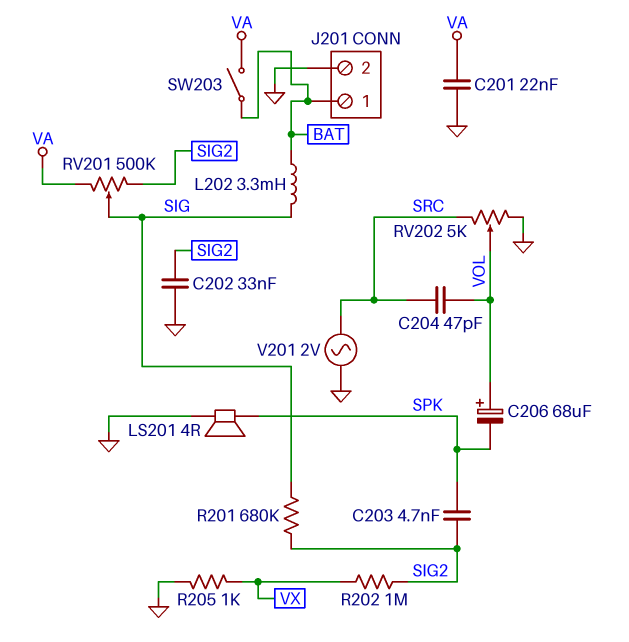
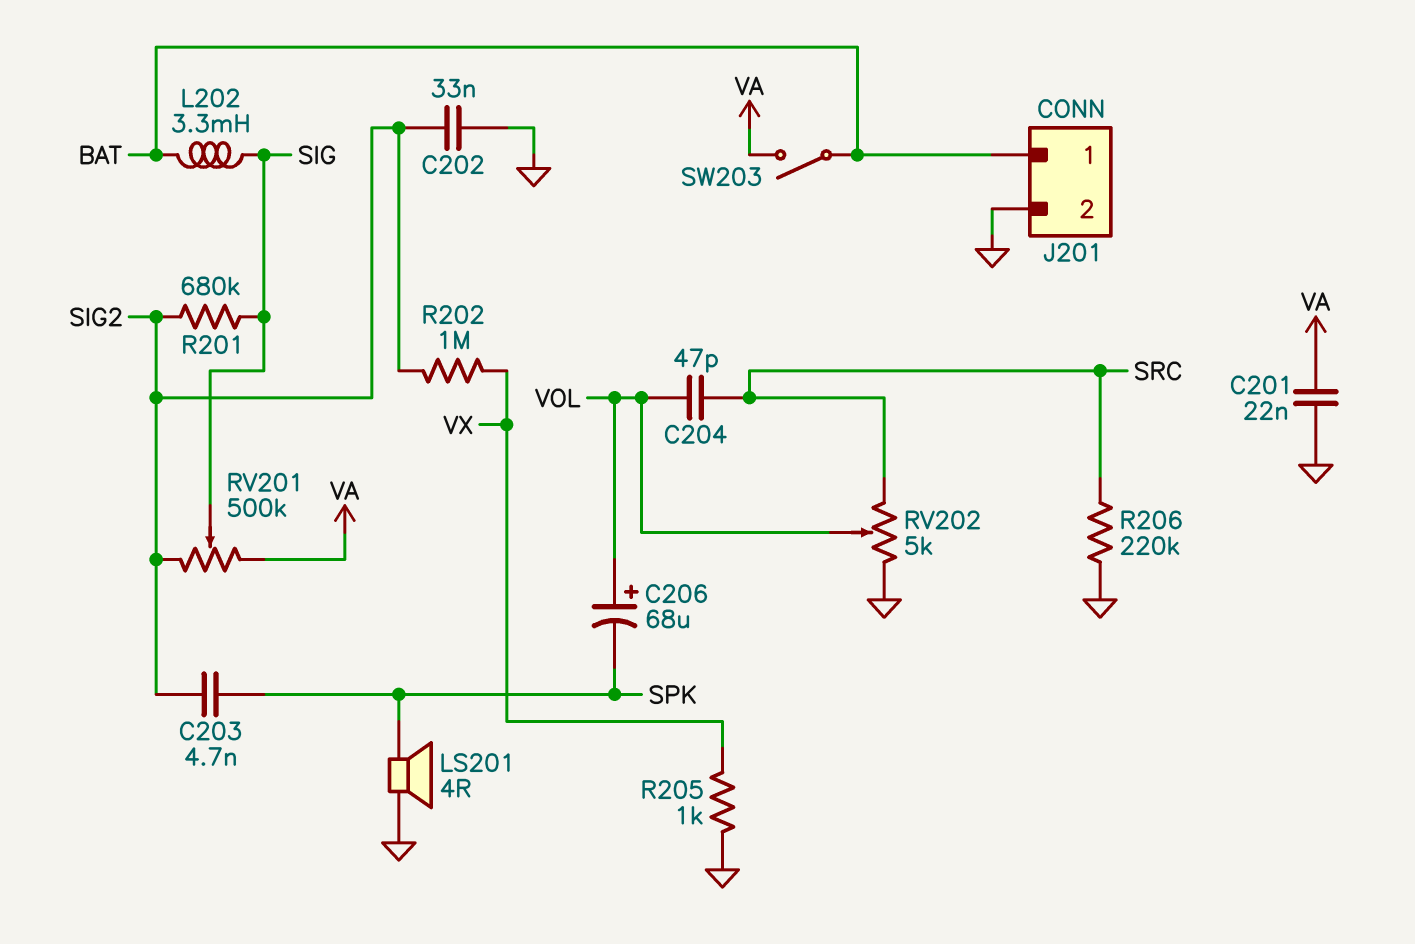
R206: none -> 220k (GND, SRC)
V201: AC 2V (GND, SRC) -> none

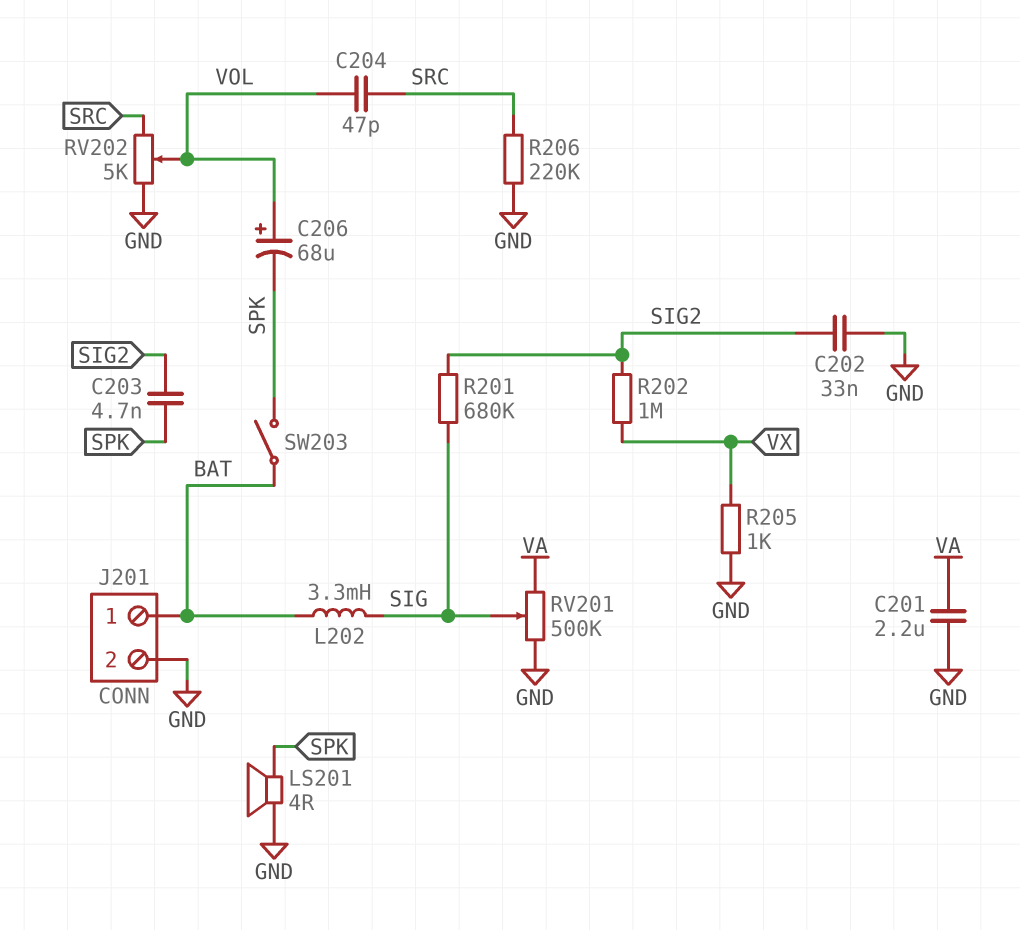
C201: 22nF (GND, VA) -> 2.2uF (GND, VA)
RV201: 500k (SIG2, VA, wiper SIG) -> 500k (GND, VA, wiper SIG)
SW203: switch (BAT, VA) -> switch (BAT, SPK)

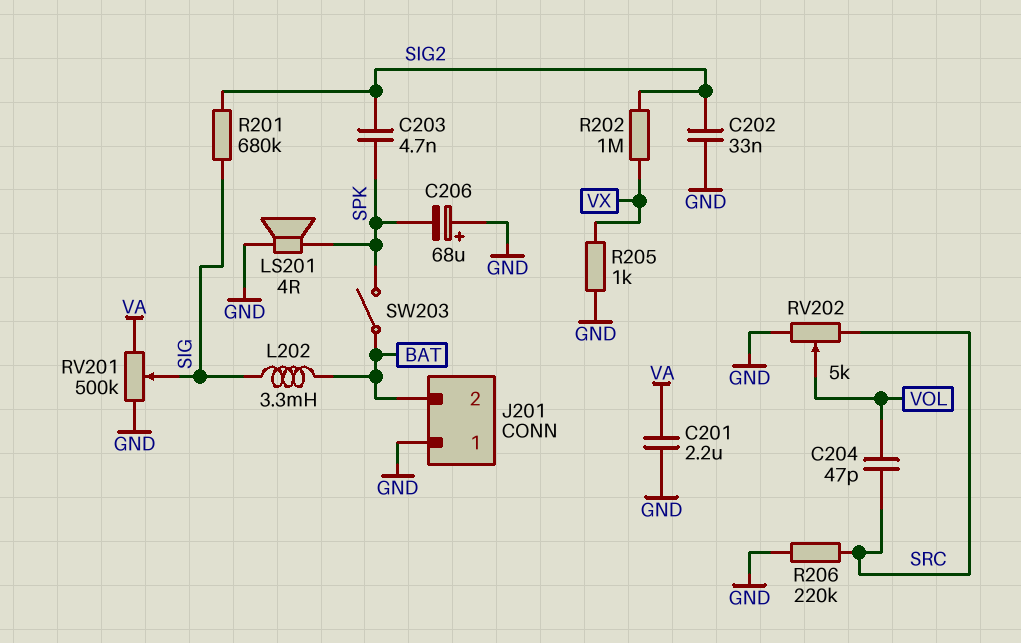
C206: 68uF (plus VOL, minus SPK) -> 68uF (plus GND, minus SPK)
J201 pin 1: BAT -> GND
J201 pin 2: GND -> BAT

